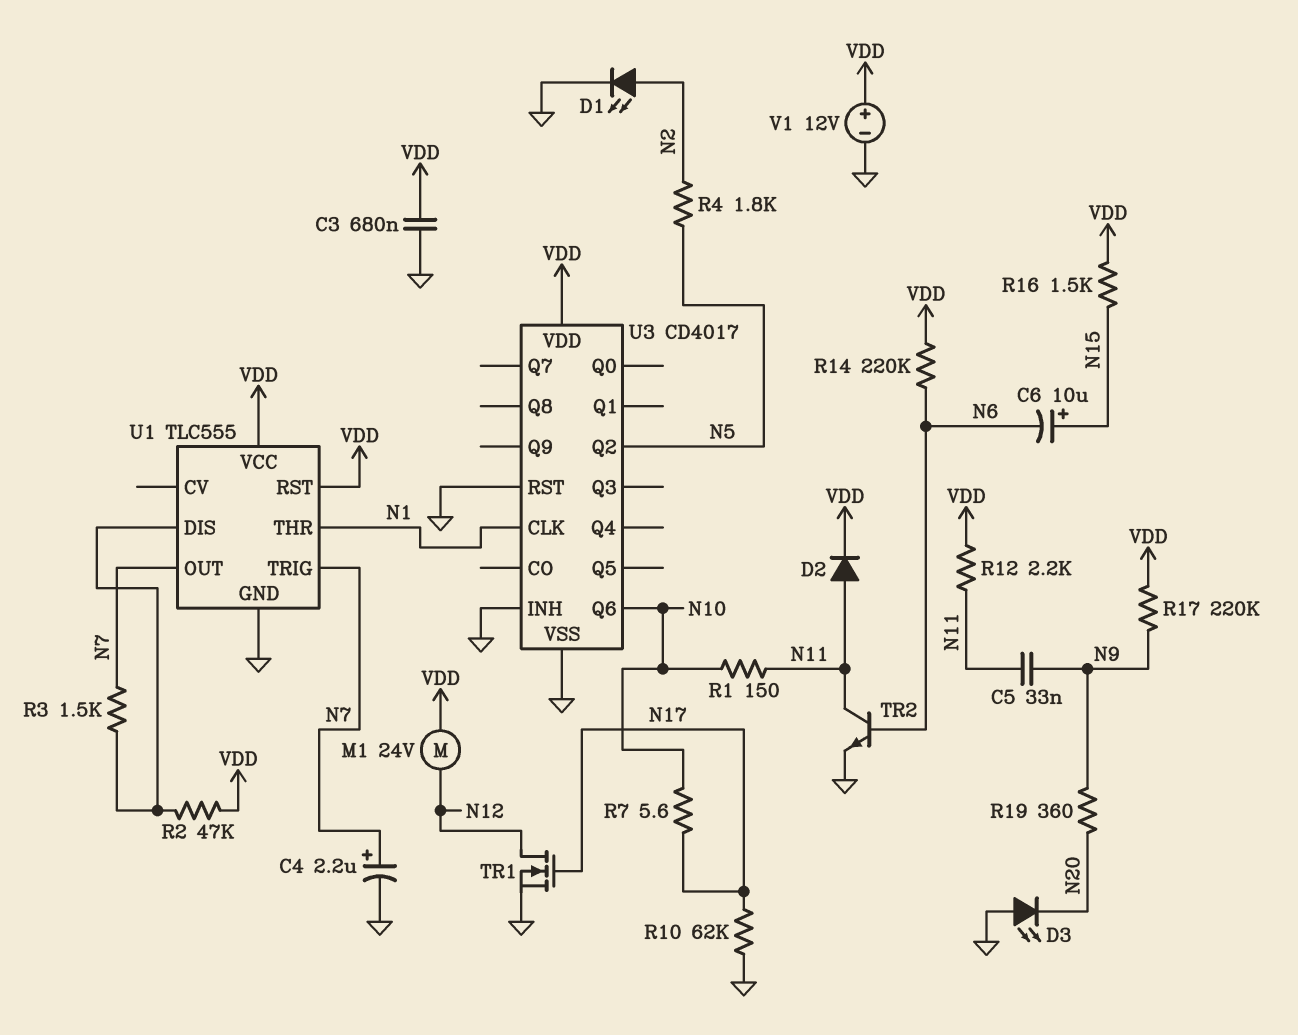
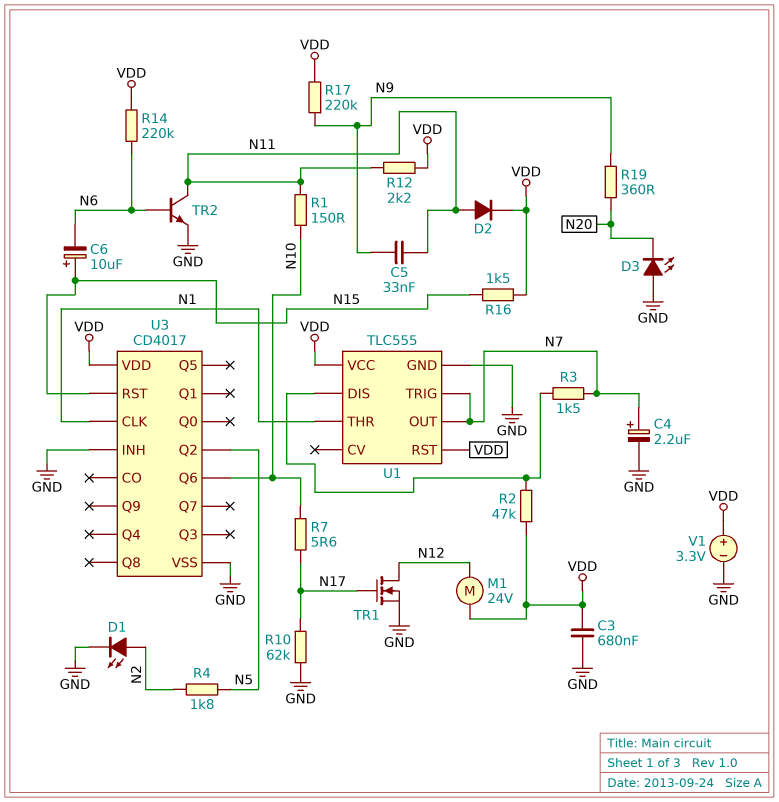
U3 pin RST: GND -> N15
V1: 12V (plus VDD, minus GND) -> 3.3V (plus VDD, minus GND)

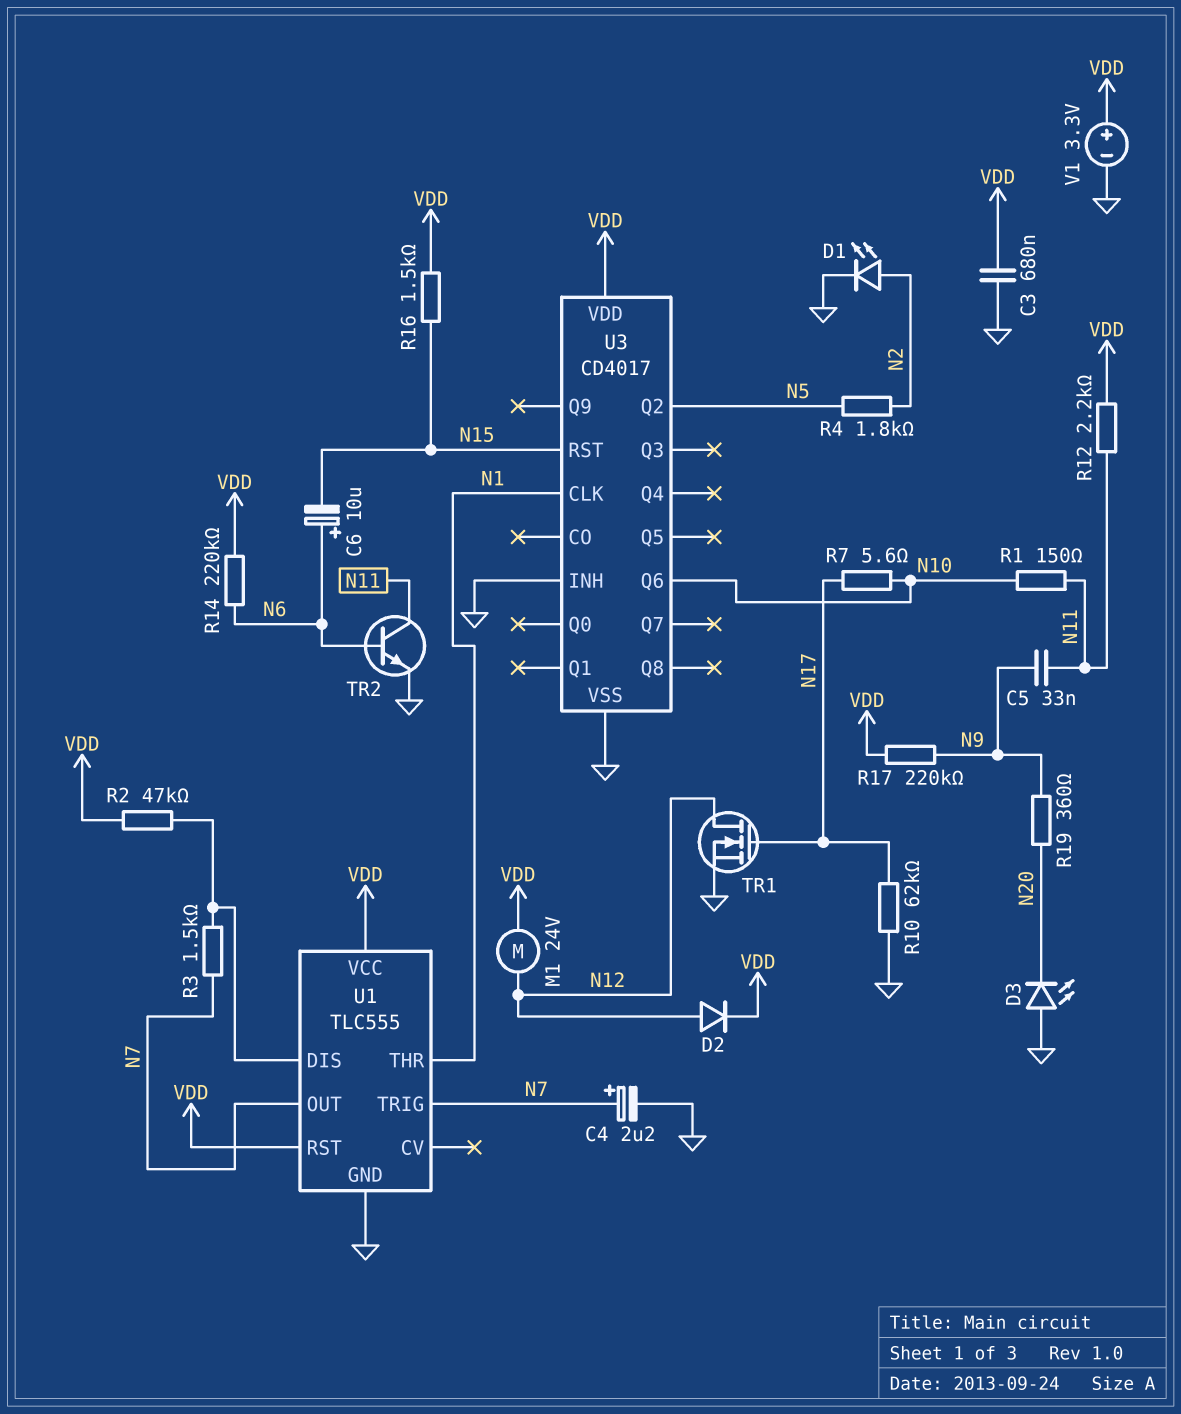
C6: 10uF (plus N15, minus N6) -> 10uF (plus N6, minus N15)
D2: diode (A N11, K VDD) -> diode (A N12, K VDD)

